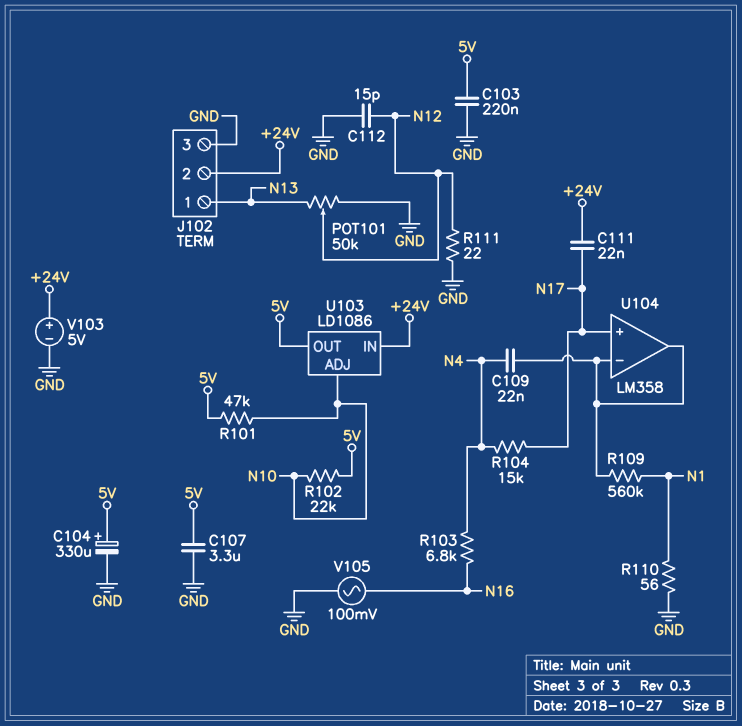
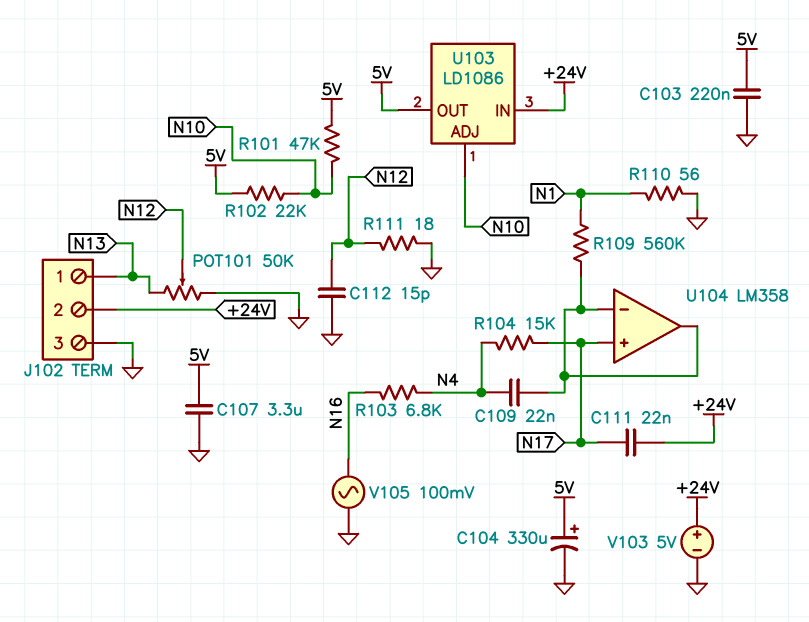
R111: 22 (GND, N12) -> 18 (GND, N12)

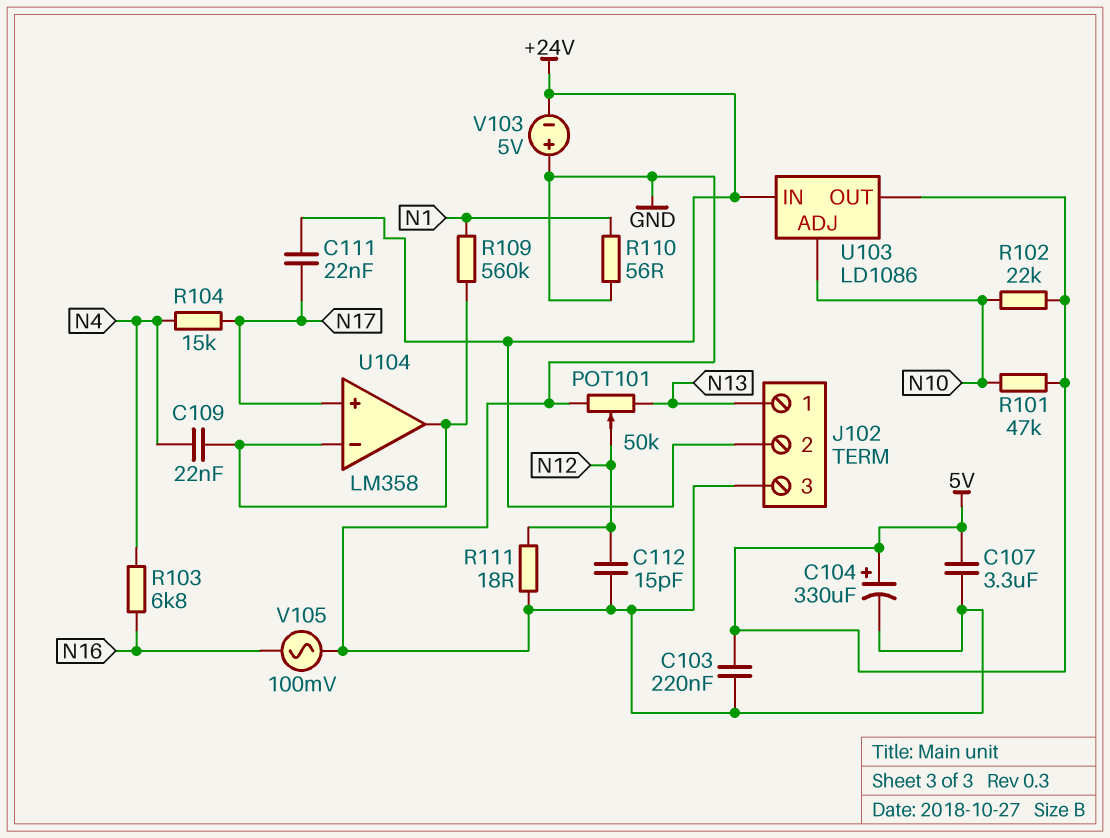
V103: 5V (plus +24V, minus GND) -> 5V (plus GND, minus +24V)

